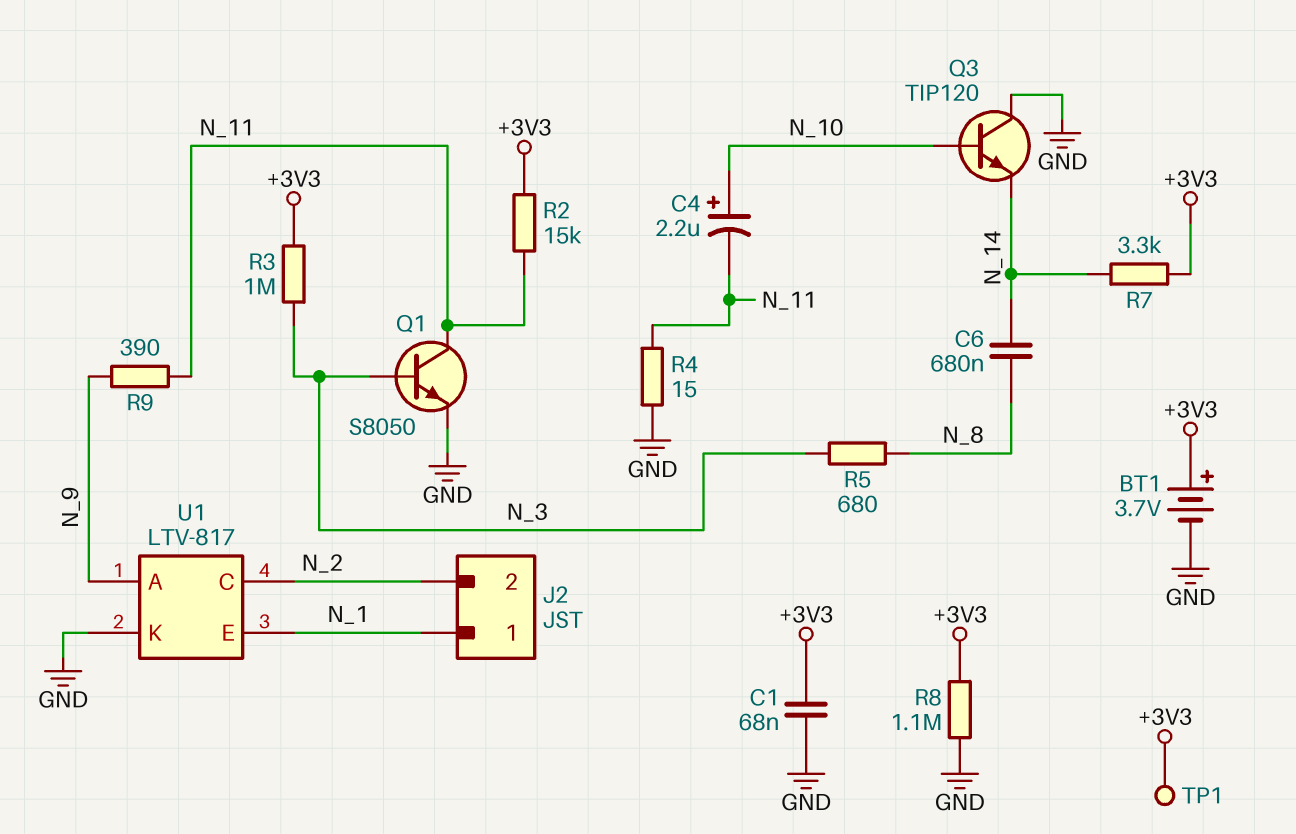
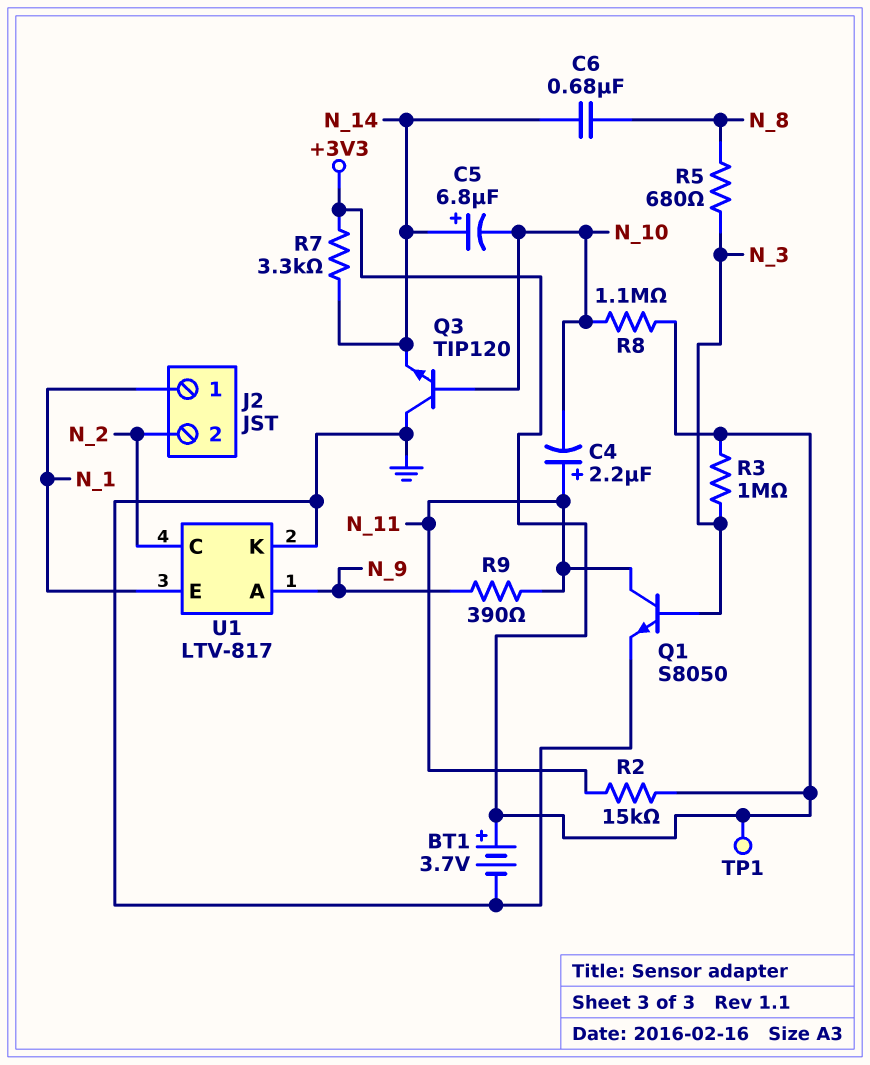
C1: 68nF (+3V3, GND) -> none
C4: 2.2uF (plus N_10, minus N_11) -> 2.2uF (plus N_11, minus N_10)
C5: none -> 6.8uF (plus N_14, minus N_10)
R4: 15 (GND, N_11) -> none
R8: 1.1M (+3V3, GND) -> 1.1M (+3V3, N_10)

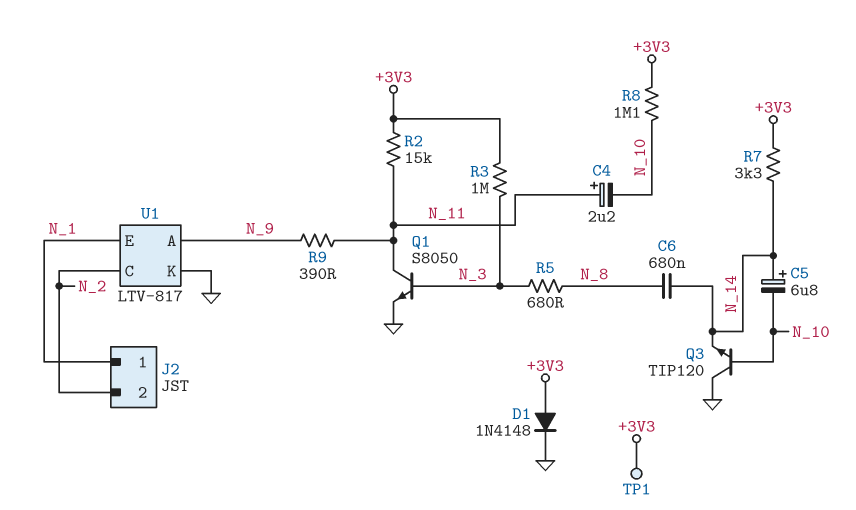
BT1: 3.7V (plus +3V3, minus GND) -> none
D1: none -> diode 1N4148 (A +3V3, K GND)

